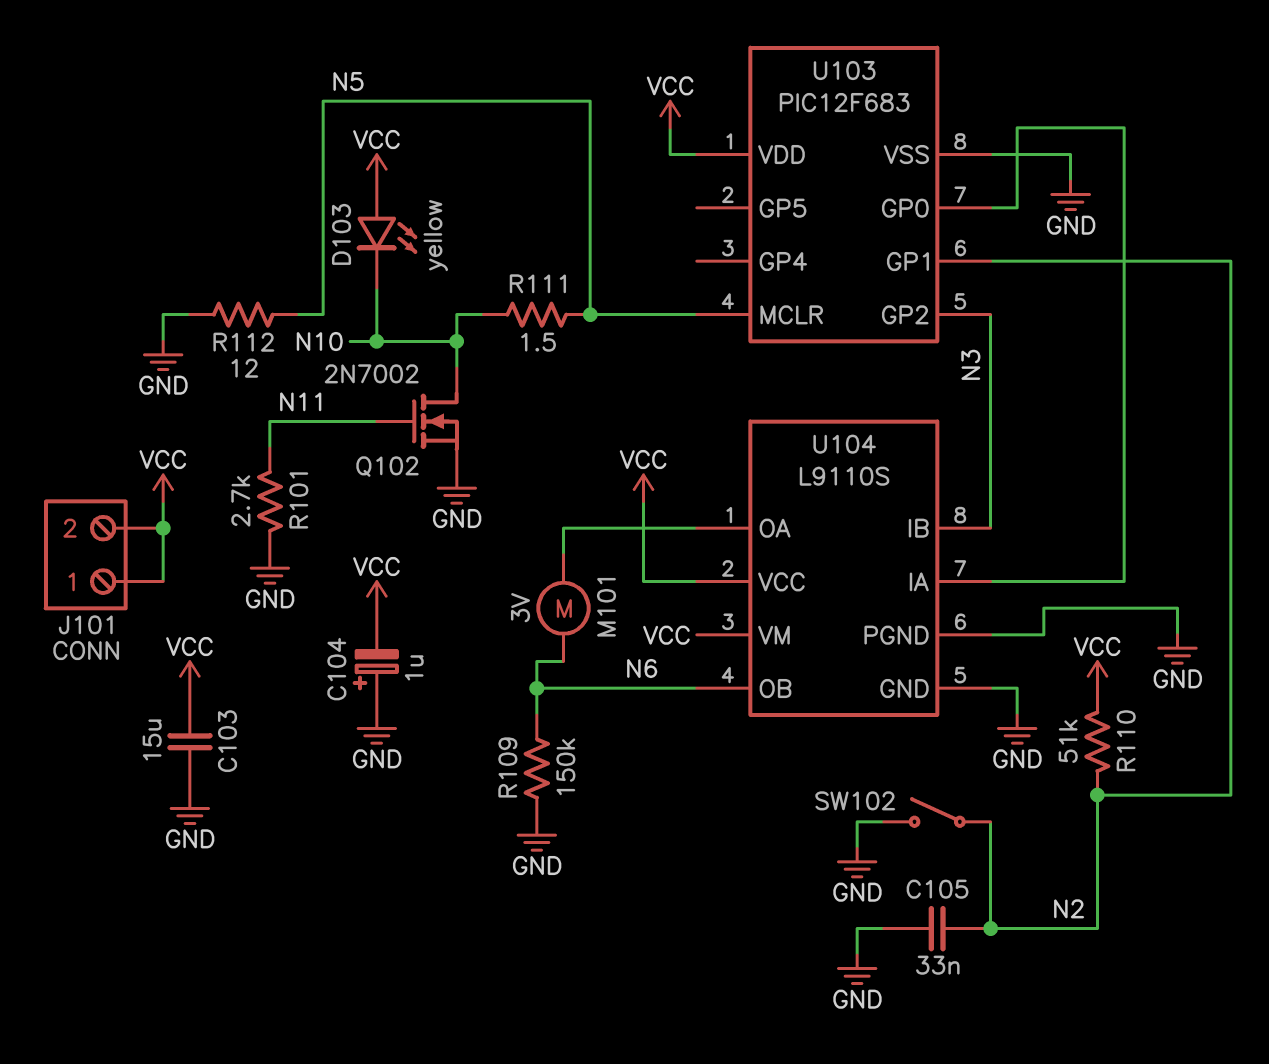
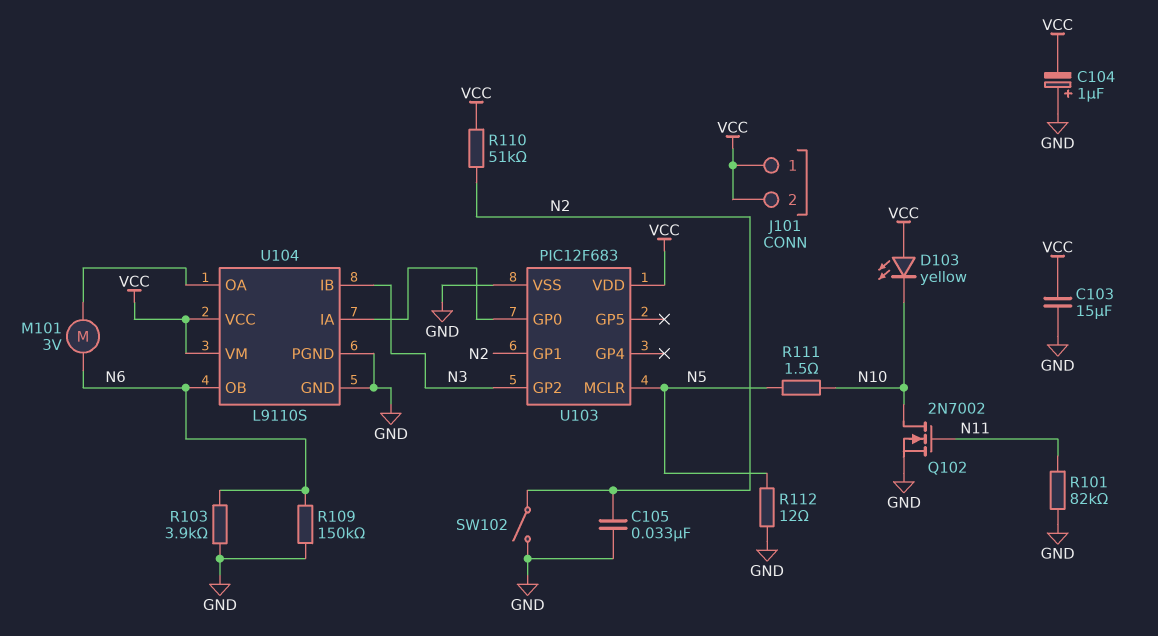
R101: 2.7k (GND, N11) -> 82k (GND, N11)
R103: none -> 3.9k (GND, N6)

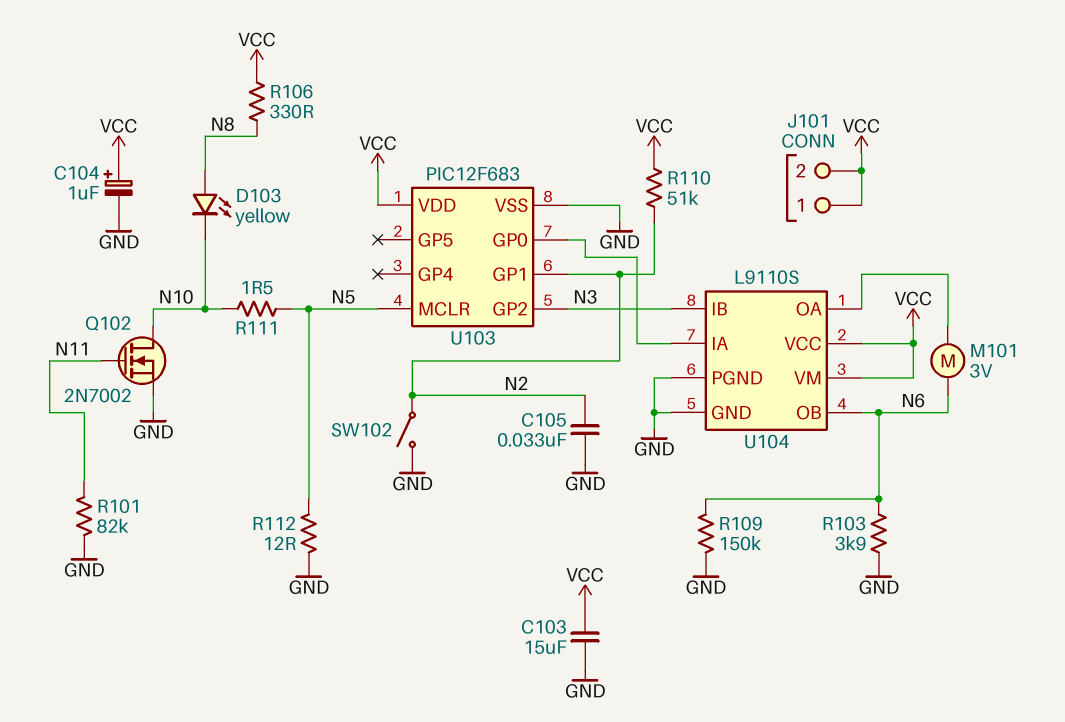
C104: 1uF (plus GND, minus VCC) -> 1uF (plus VCC, minus GND)
D103: LED yellow (A VCC, K N10) -> LED yellow (A N8, K N10)
R106: none -> 330 (N8, VCC)

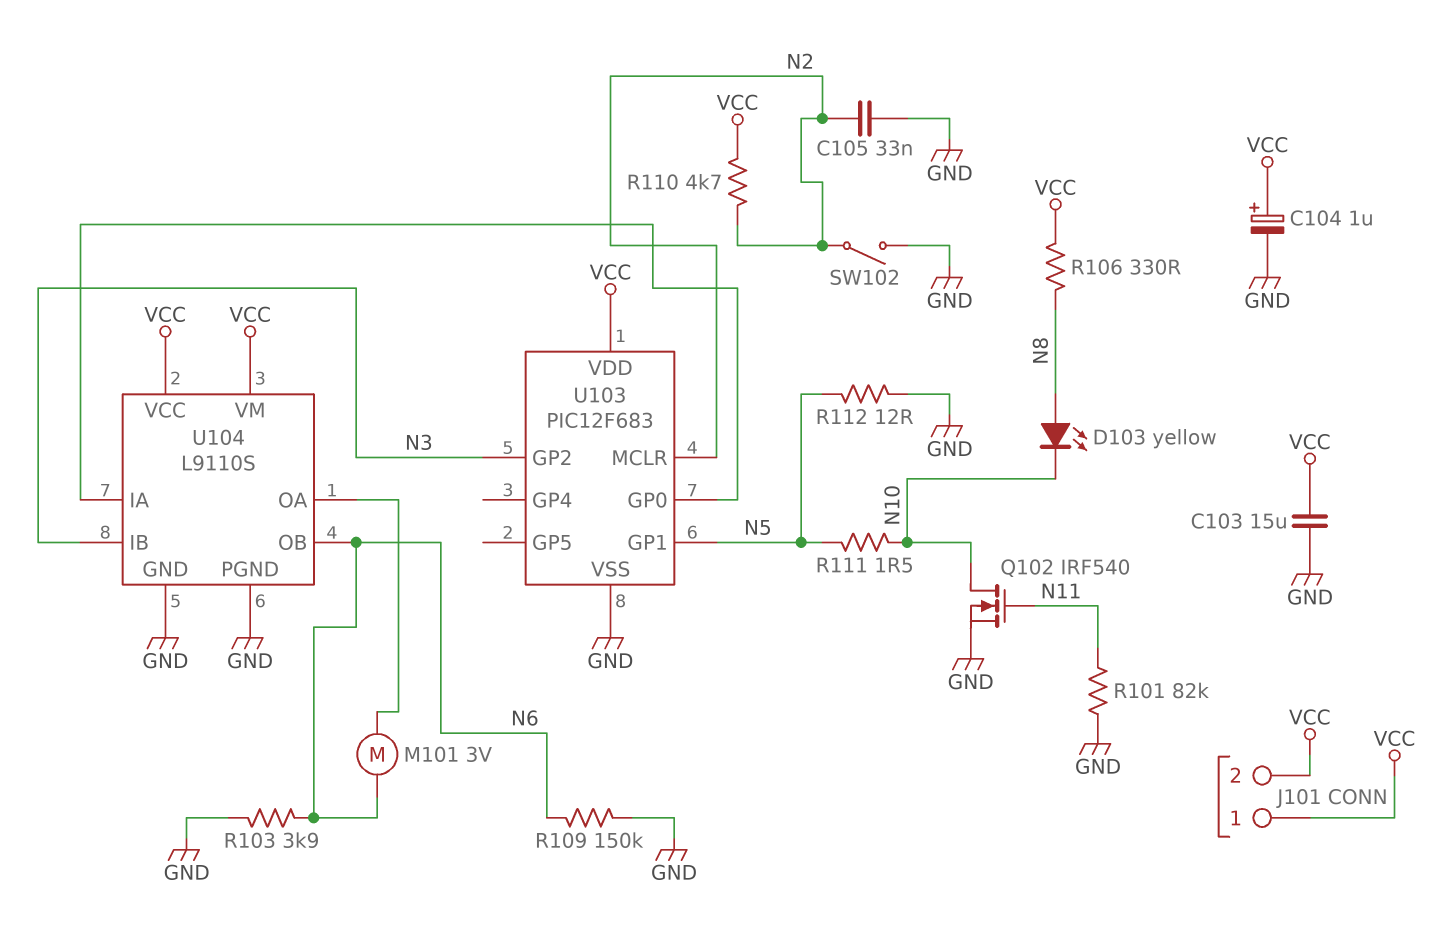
Q102: NMOS 2N7002 (G N11, D N10, S GND) -> NMOS IRF540 (G N11, D N10, S GND)
R110: 51k (N2, VCC) -> 4.7k (N2, VCC)
U103 pin GP1: N2 -> N5
U103 pin MCLR: N5 -> N2

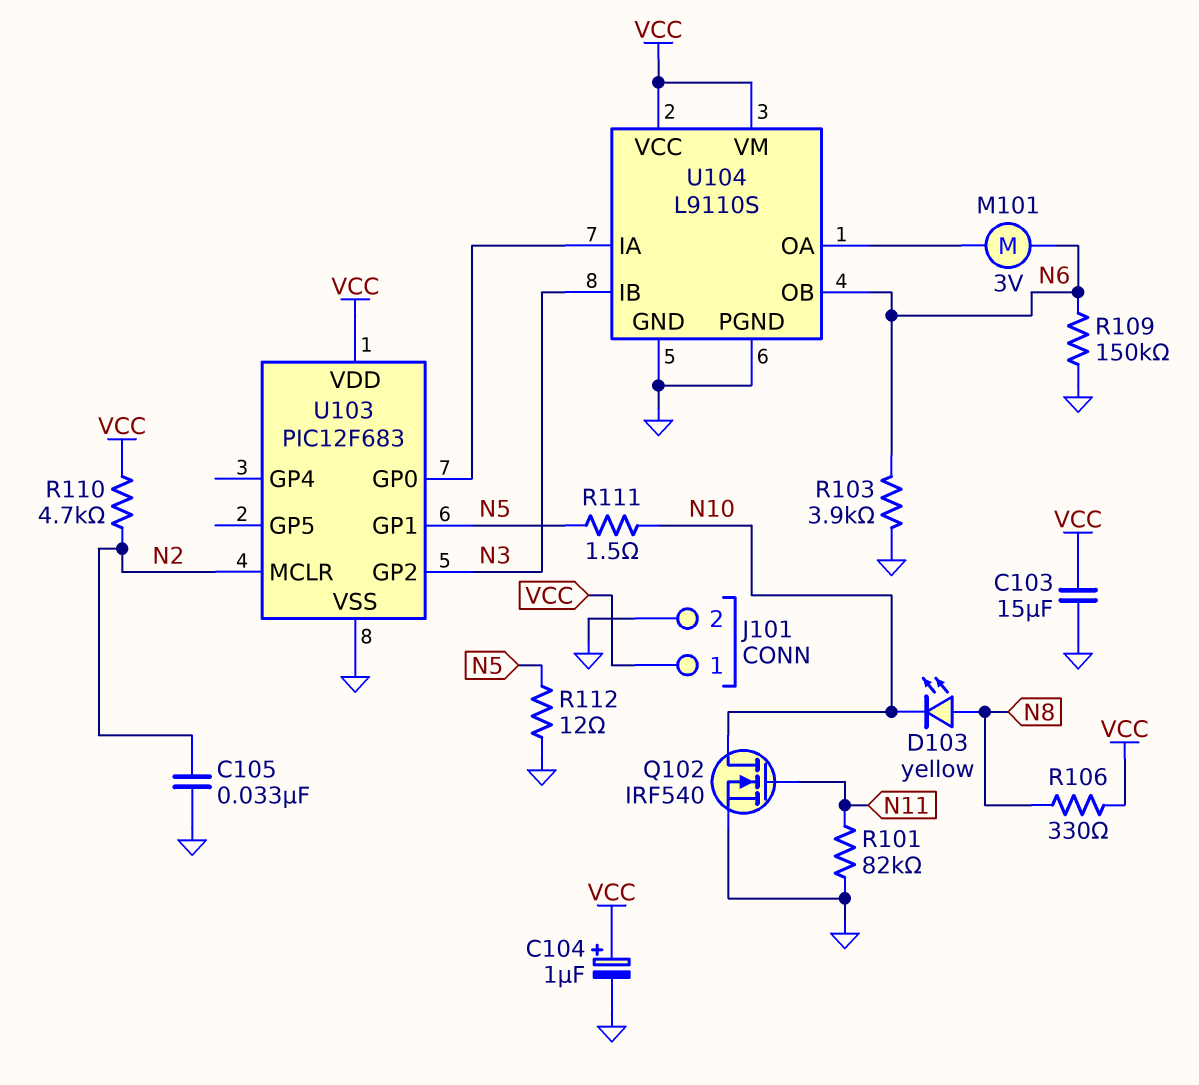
J101 pin 2: VCC -> GND
SW102: switch (GND, N2) -> none

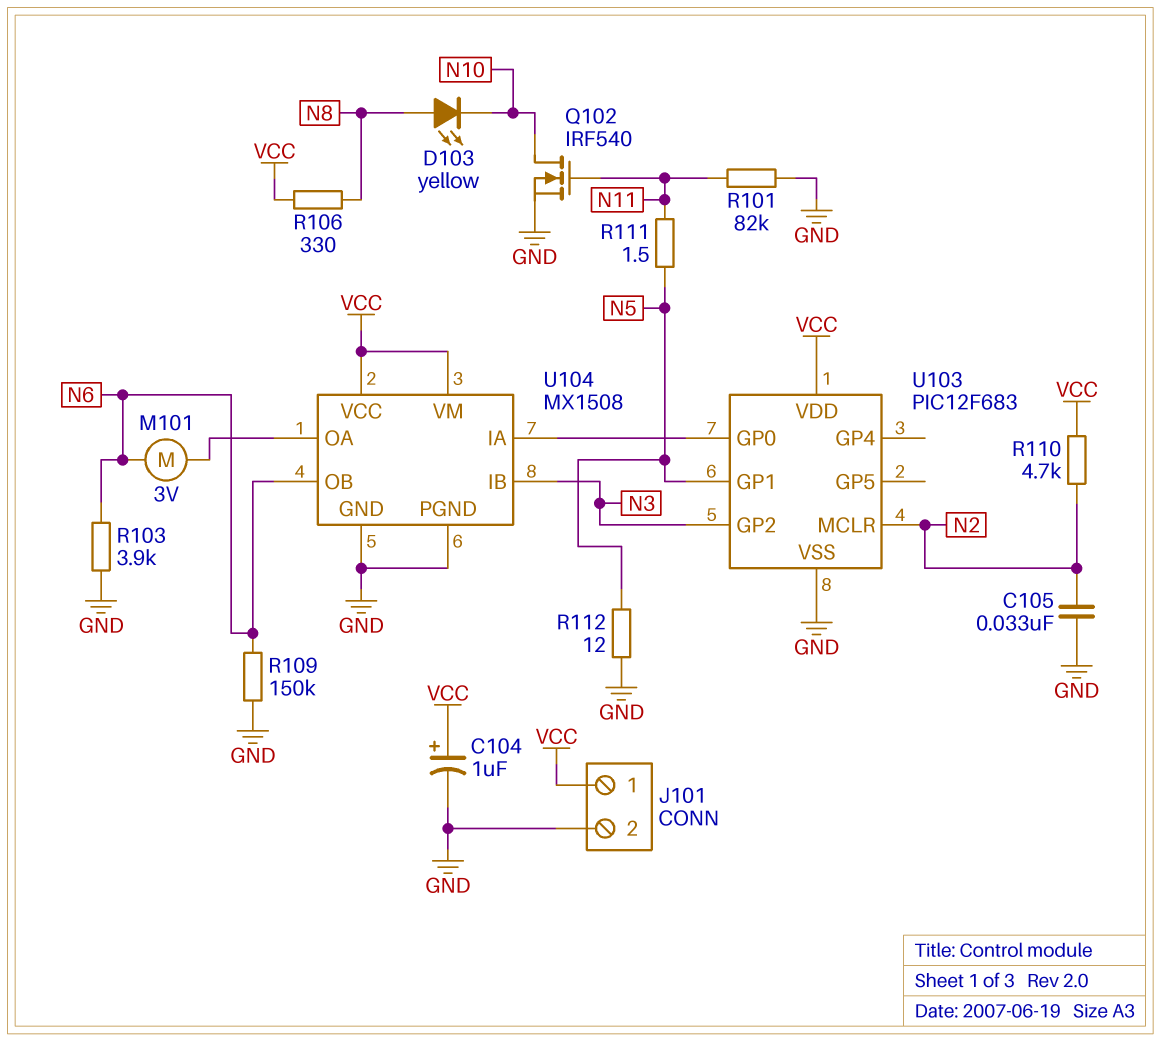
C103: 15uF (GND, VCC) -> none
R111: 1.5 (N5, N10) -> 1.5 (N5, N11)
U104: L9110S -> MX1508

